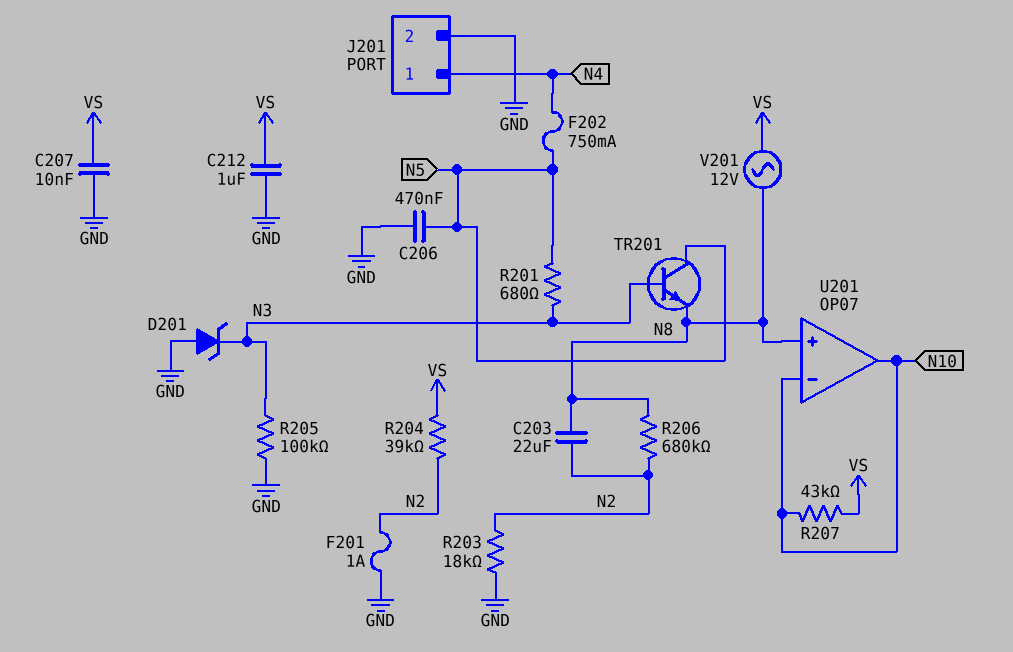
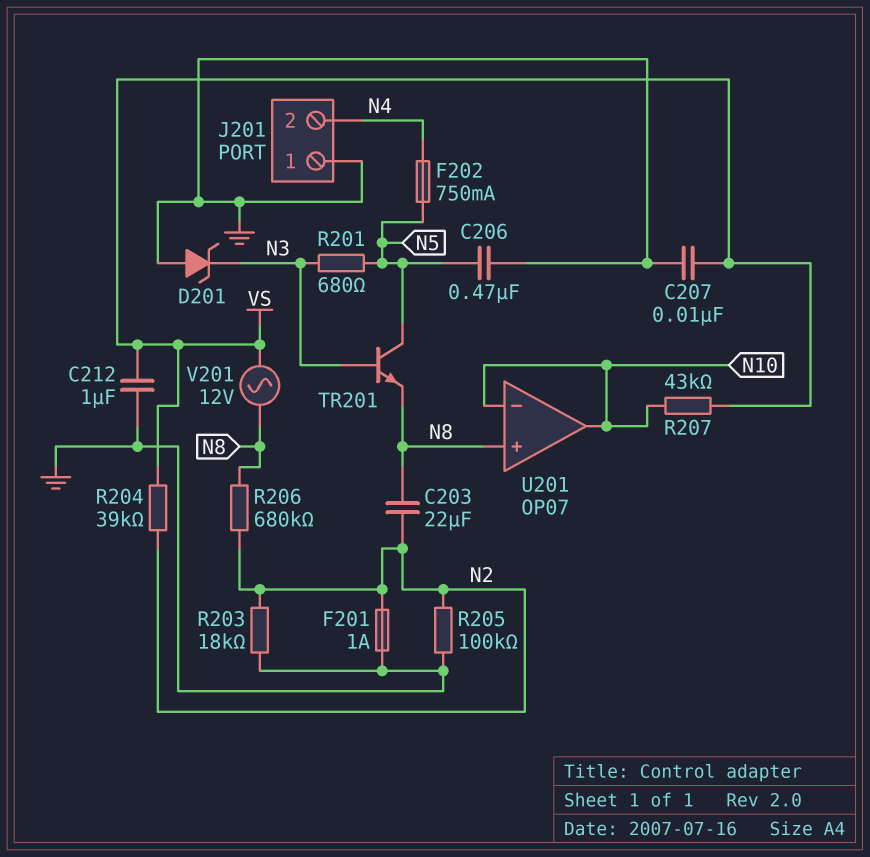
J201 pin 1: N4 -> GND
J201 pin 2: GND -> N4
R205: 100k (GND, N3) -> 100k (GND, N2)

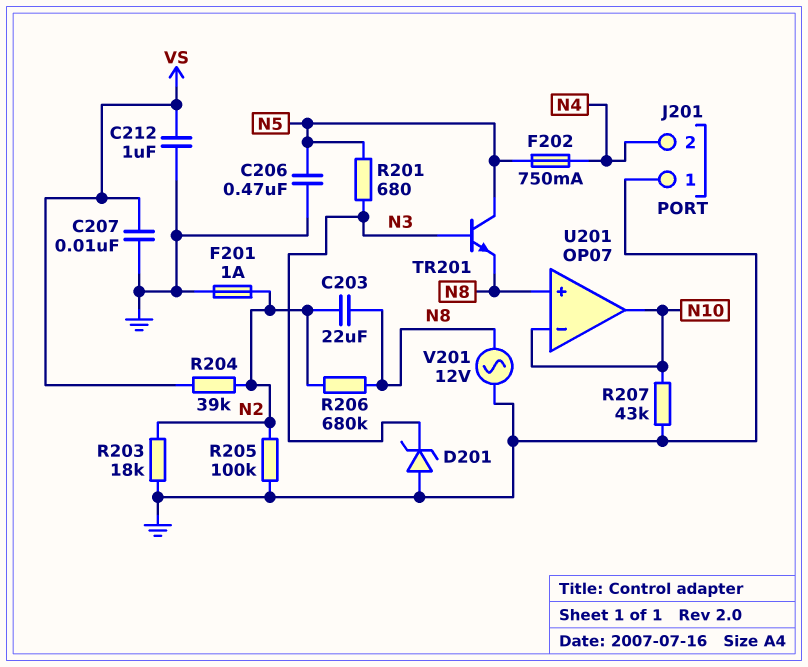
R207: 43k (N10, VS) -> 43k (GND, N10)
V201: AC 12V (N8, VS) -> AC 12V (GND, N8)

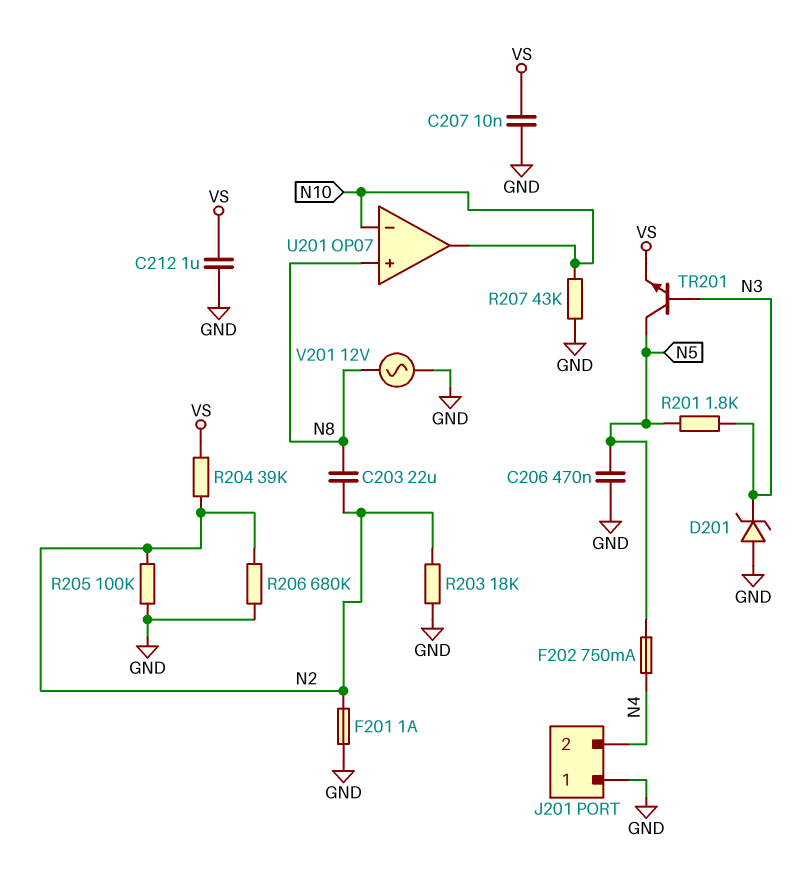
R201: 680 (N3, N5) -> 1.8k (N3, N5)
R206: 680k (N2, N8) -> 680k (GND, N2)
TR201: NPN (B N3, C N5, E N8) -> NPN (B N3, C N5, E VS)

